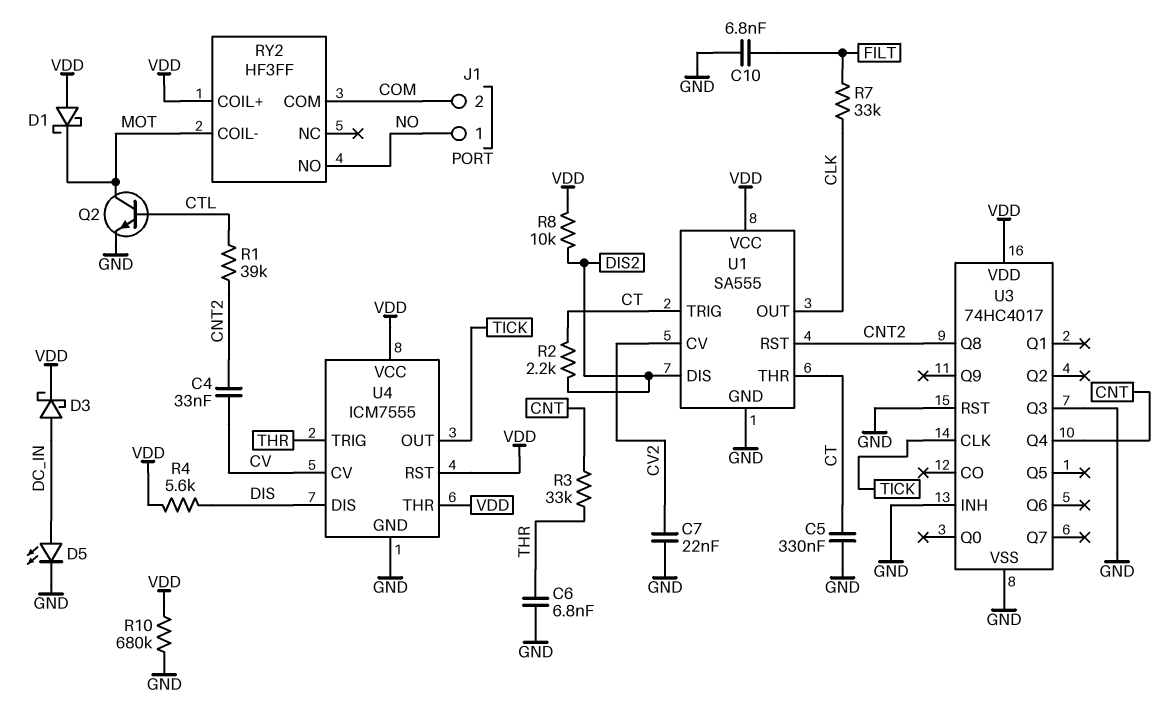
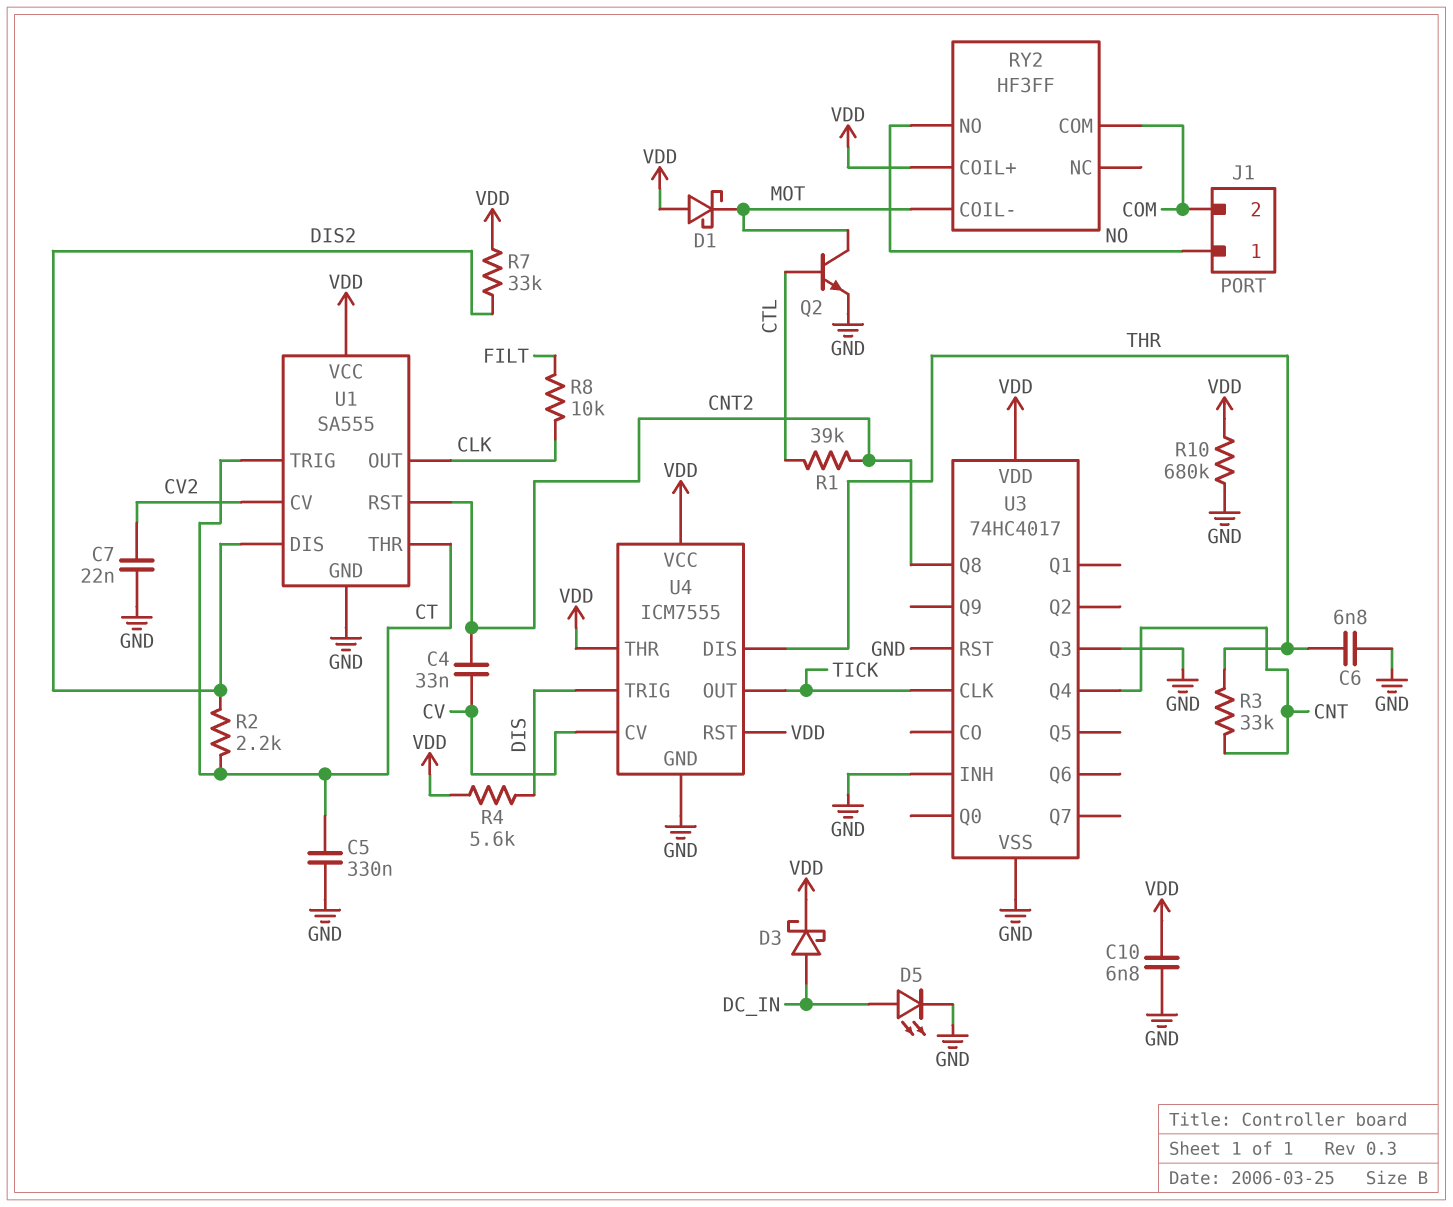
C10: 6.8nF (FILT, GND) -> 6.8nF (GND, VDD)
R7: 33k (CLK, FILT) -> 33k (DIS2, VDD)
R8: 10k (DIS2, VDD) -> 10k (CLK, FILT)
U4 pin DIS: DIS -> THR
U4 pin TRIG: THR -> DIS

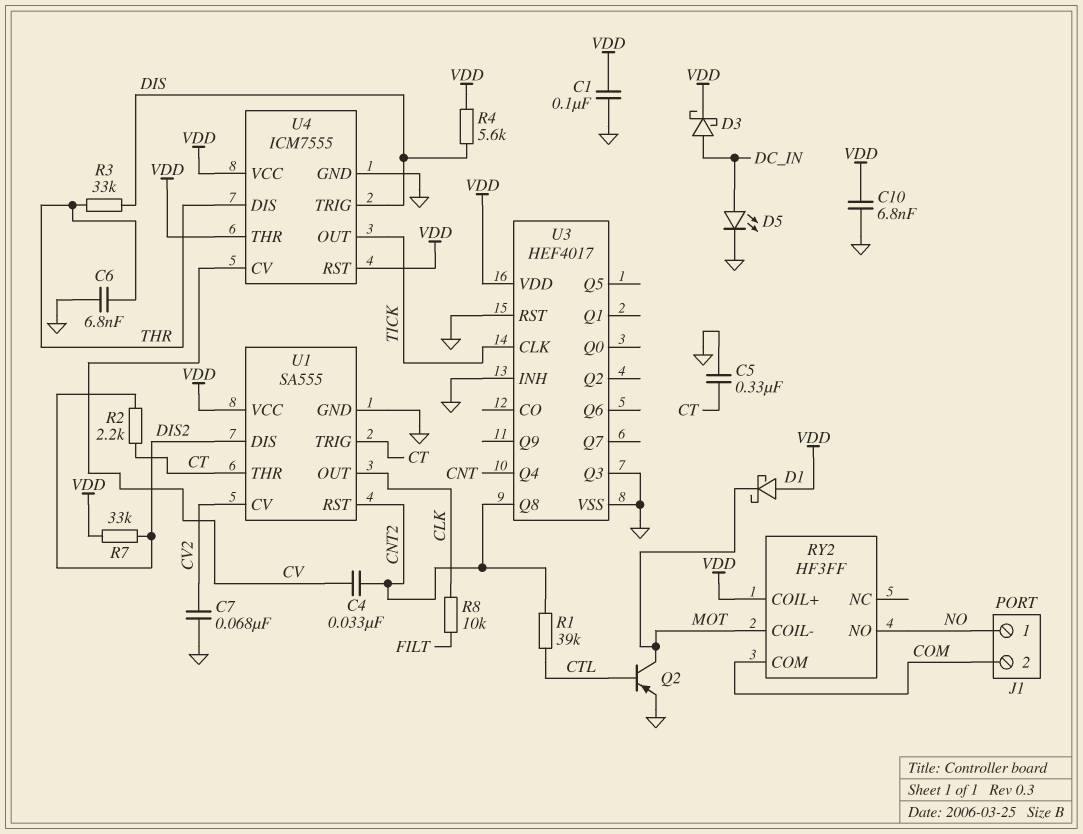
C1: none -> 100nF (GND, VDD)
C7: 22nF (CV2, GND) -> 68nF (CV2, GND)
Q2: NPN (B CTL, C MOT, E GND) -> PNP (B CTL, C MOT, E GND)
R3: 33k (CNT, THR) -> 33k (DIS, THR)
R10: 680k (GND, VDD) -> none
U3: 74HC4017 -> HEF4017

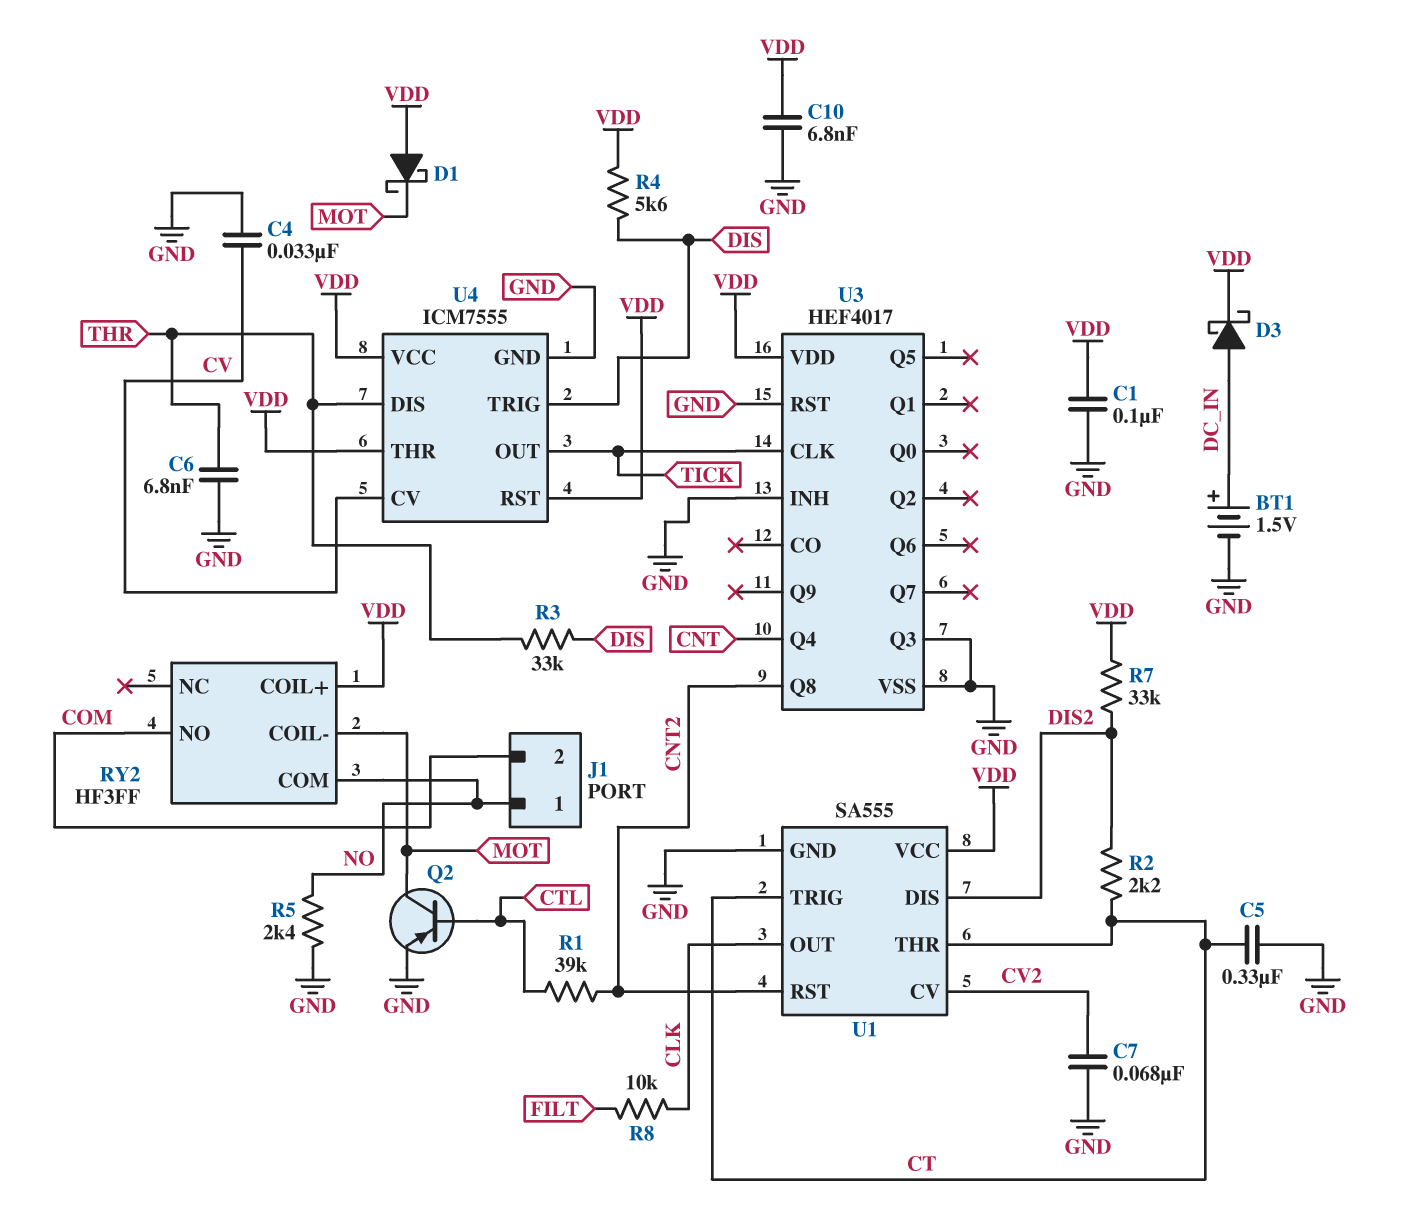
BT1: none -> 1.5V (plus DC_IN, minus GND)
C4: 33nF (CNT2, CV) -> 33nF (CV, GND)
D5: LED (A DC_IN, K GND) -> none
R5: none -> 2.4k (GND, NO)
RY2 pin COM: COM -> NO
RY2 pin NO: NO -> COM

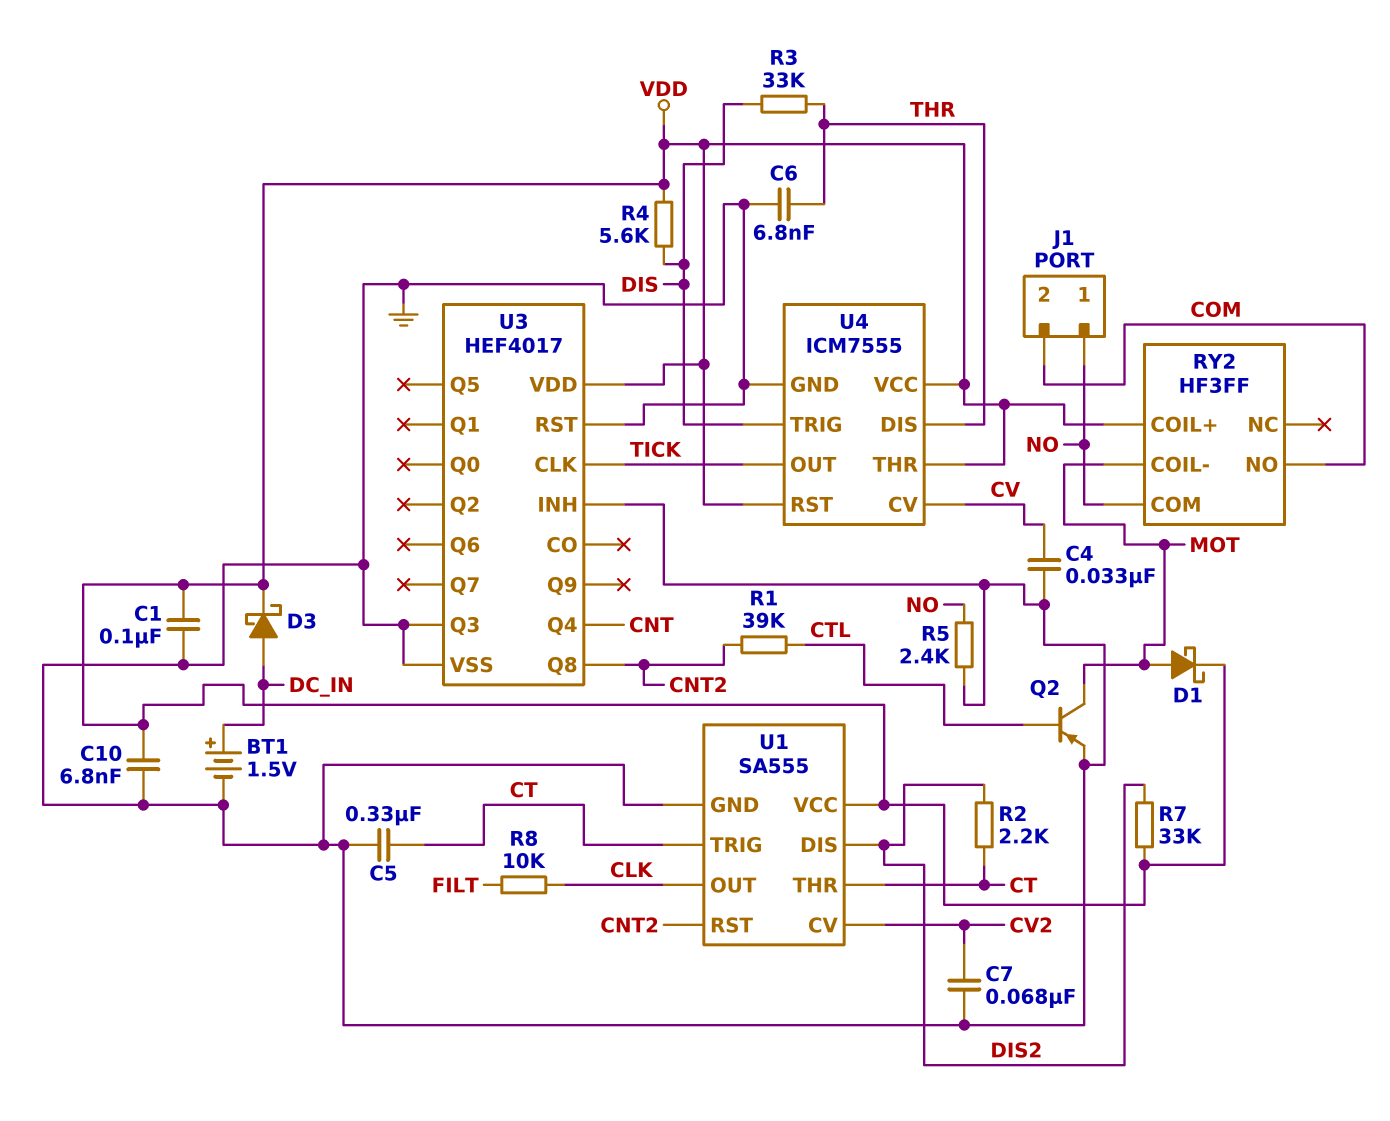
D1: schottky (A VDD, K MOT) -> schottky (A MOT, K VDD)

